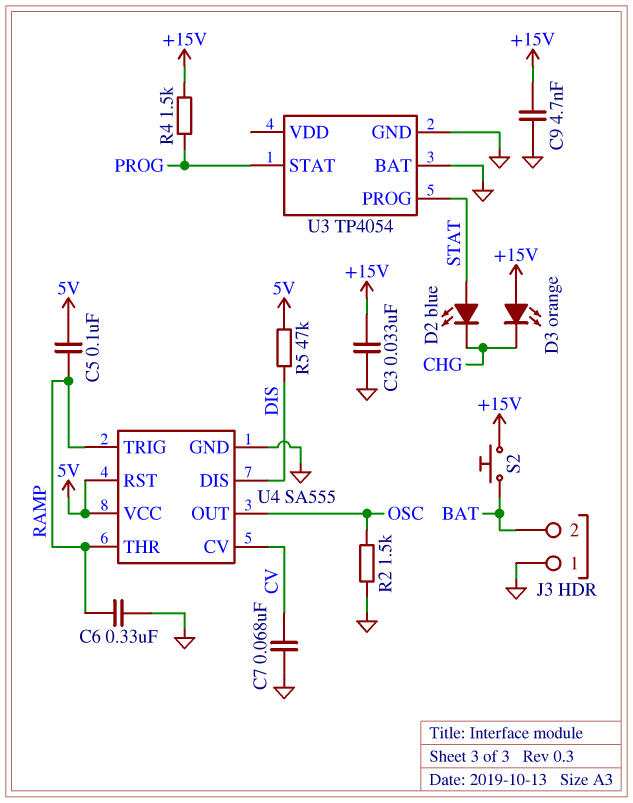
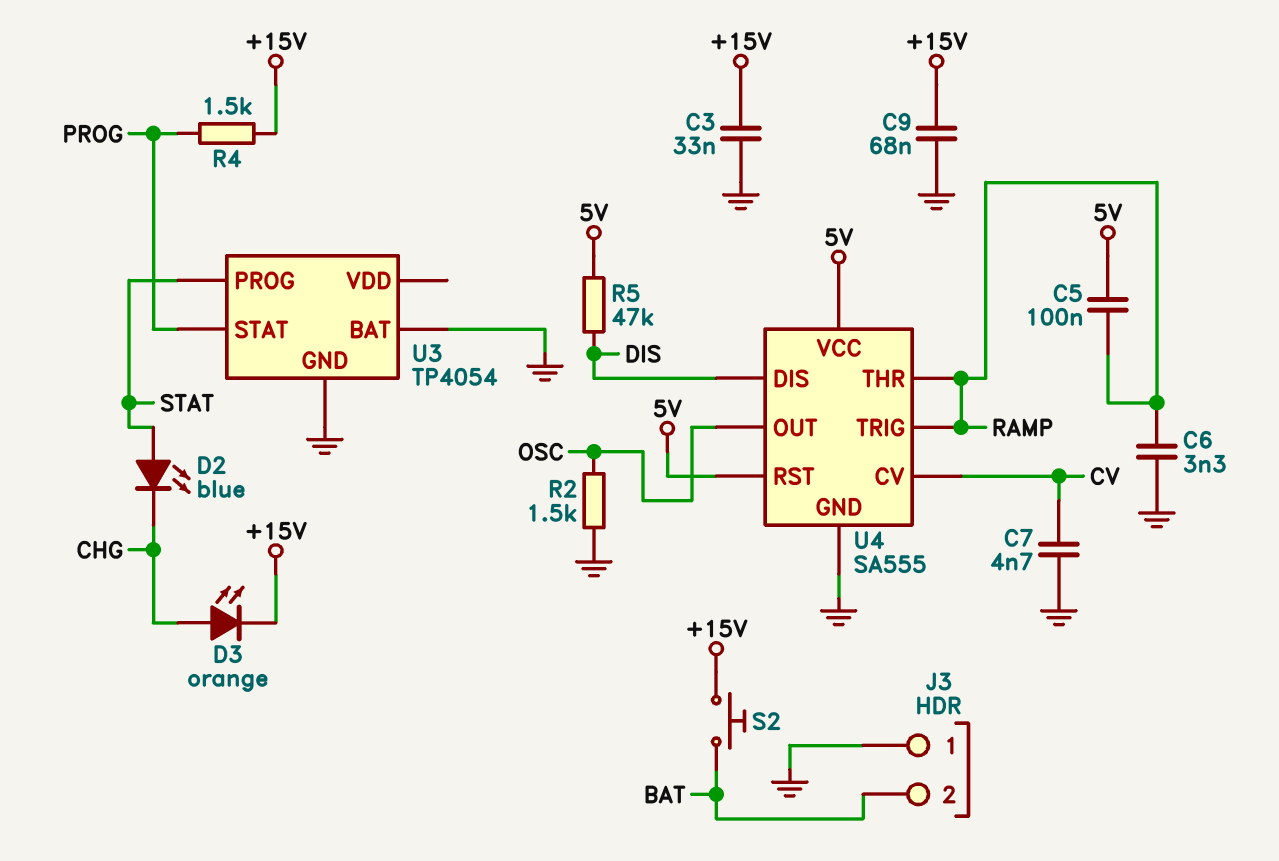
C6: 330nF (GND, RAMP) -> 3.3nF (GND, RAMP)
C7: 68nF (CV, GND) -> 4.7nF (CV, GND)
C9: 4.7nF (+15V, GND) -> 68nF (+15V, GND)
D3: LED orange (A +15V, K CHG) -> LED orange (A CHG, K +15V)

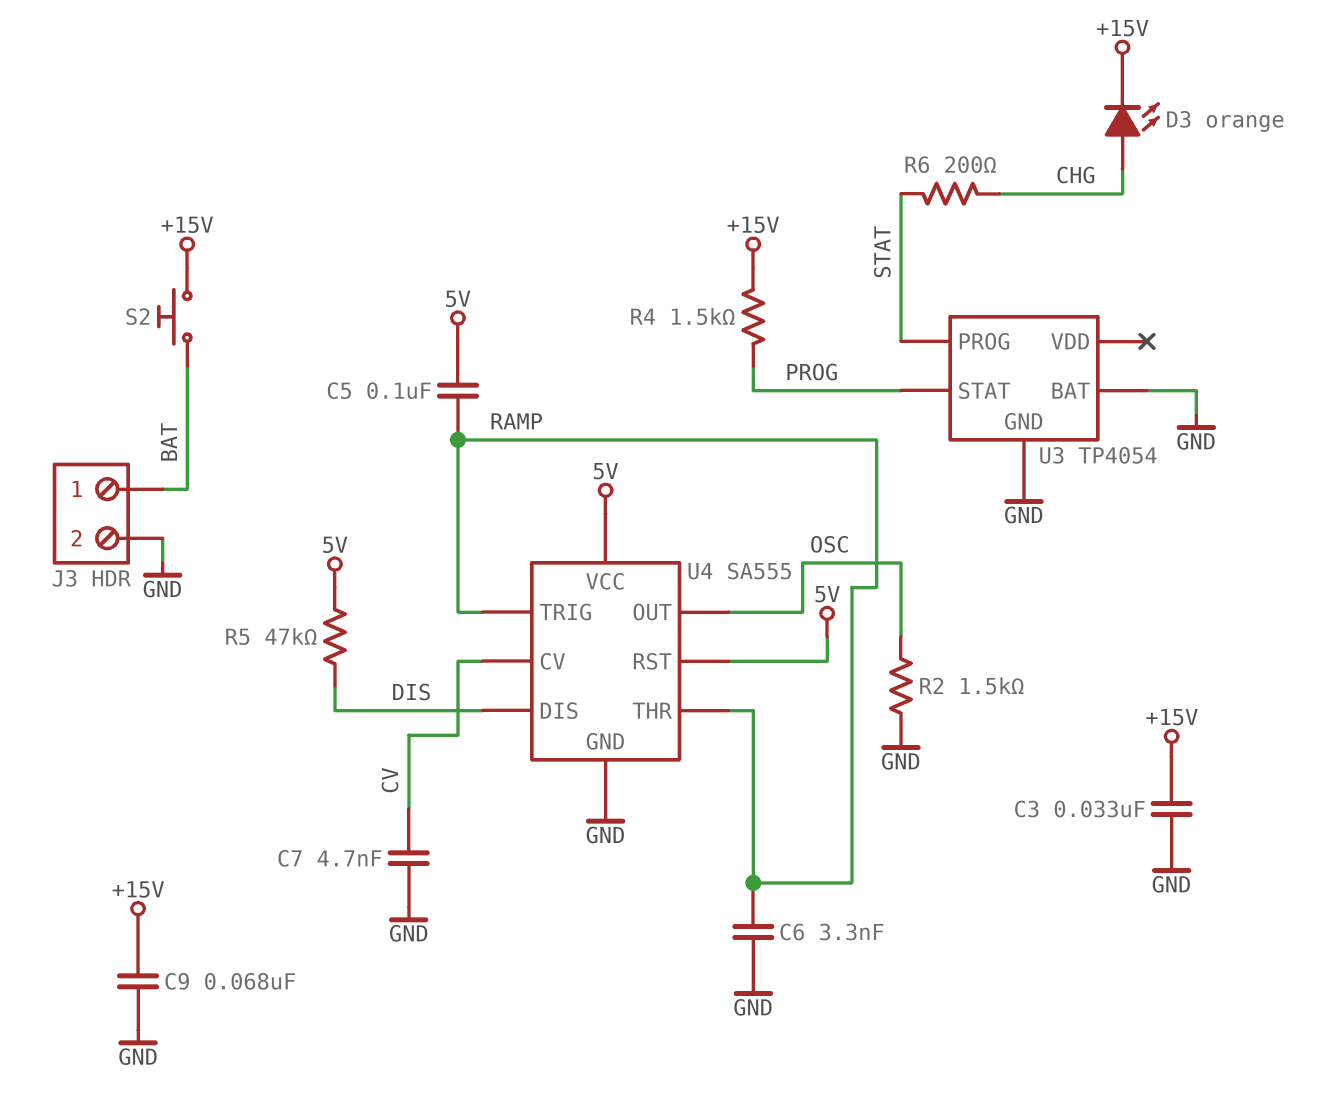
D2: LED blue (A STAT, K CHG) -> none
J3 pin 1: GND -> BAT
J3 pin 2: BAT -> GND
R6: none -> 200 (CHG, STAT)

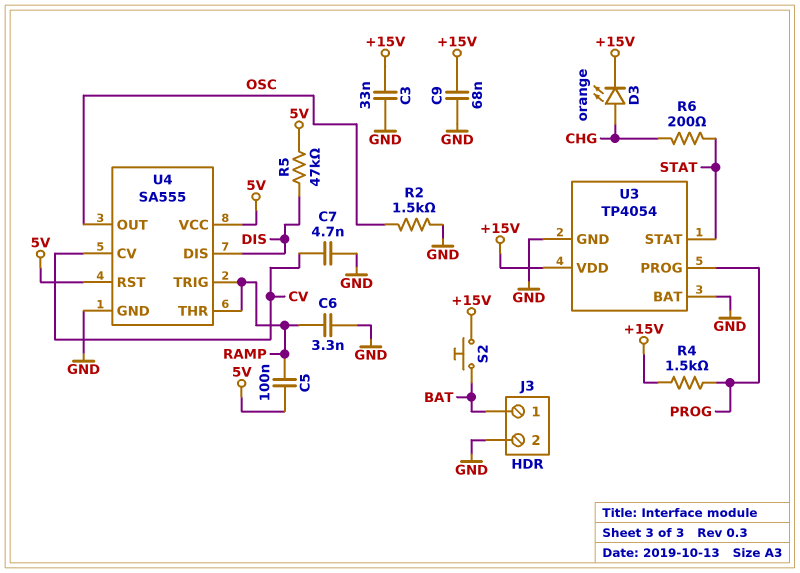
U3 pin PROG: STAT -> PROG
U3 pin STAT: PROG -> STAT
U3 pin VDD: none -> +15V

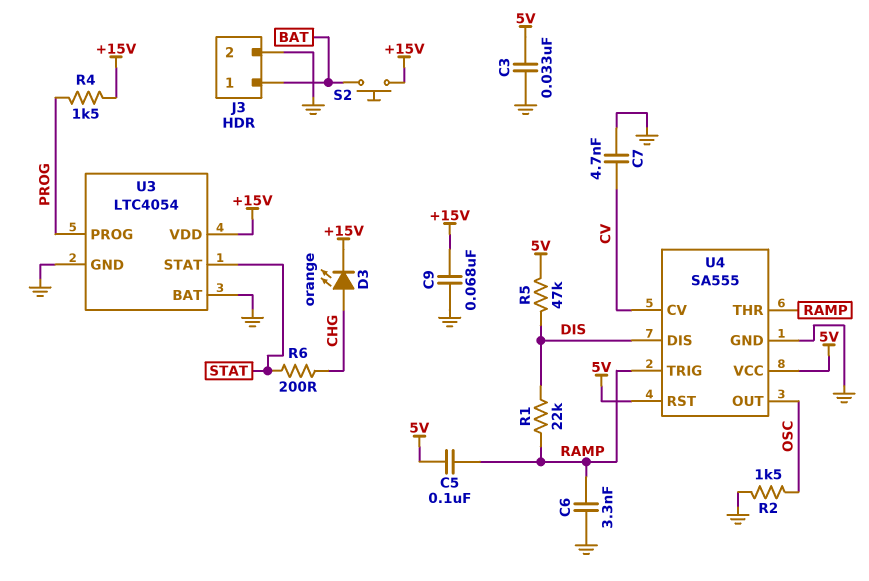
C3: 33nF (+15V, GND) -> 33nF (5V, GND)
R1: none -> 22k (DIS, RAMP)
U3: TP4054 -> LTC4054

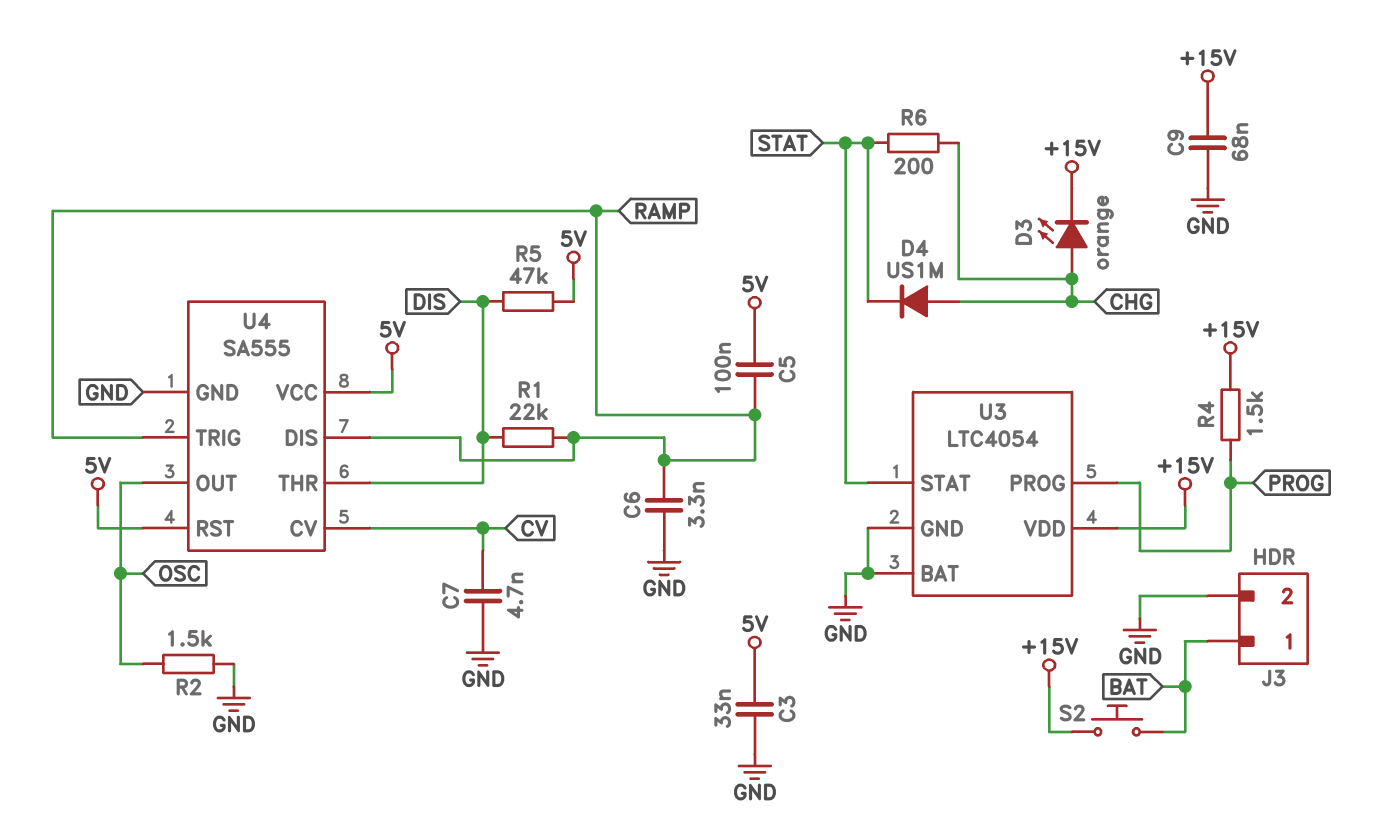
D4: none -> diode US1M (A CHG, K STAT)
U4 pin DIS: DIS -> RAMP
U4 pin THR: RAMP -> DIS

